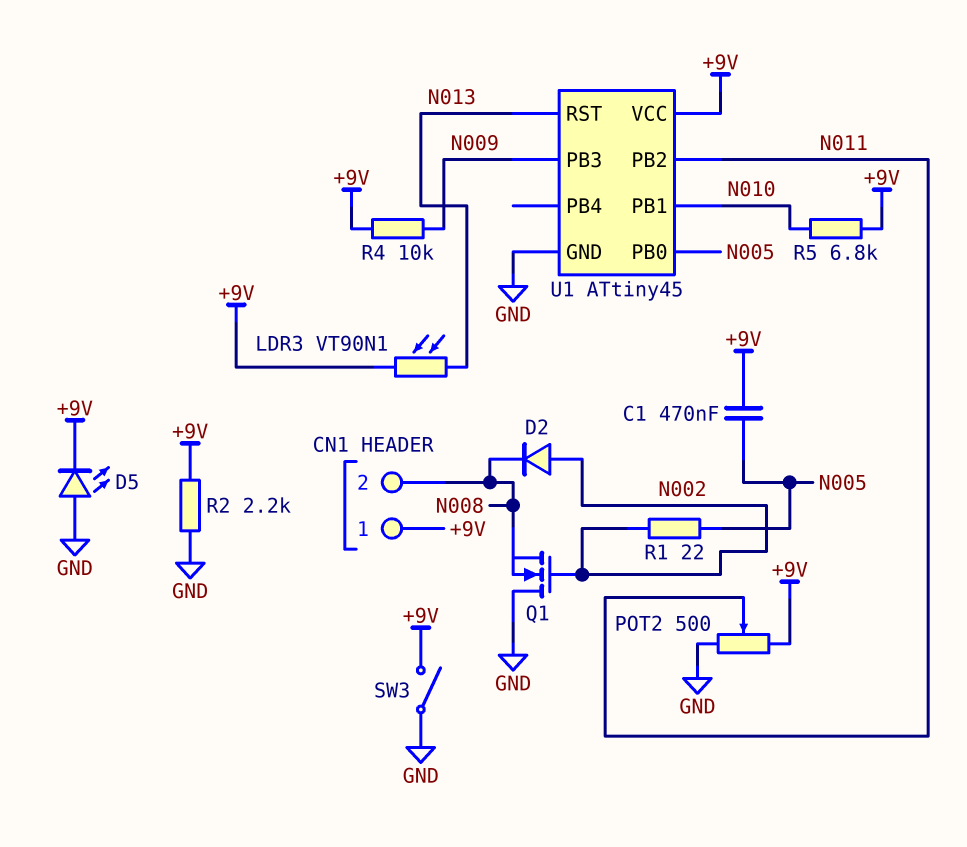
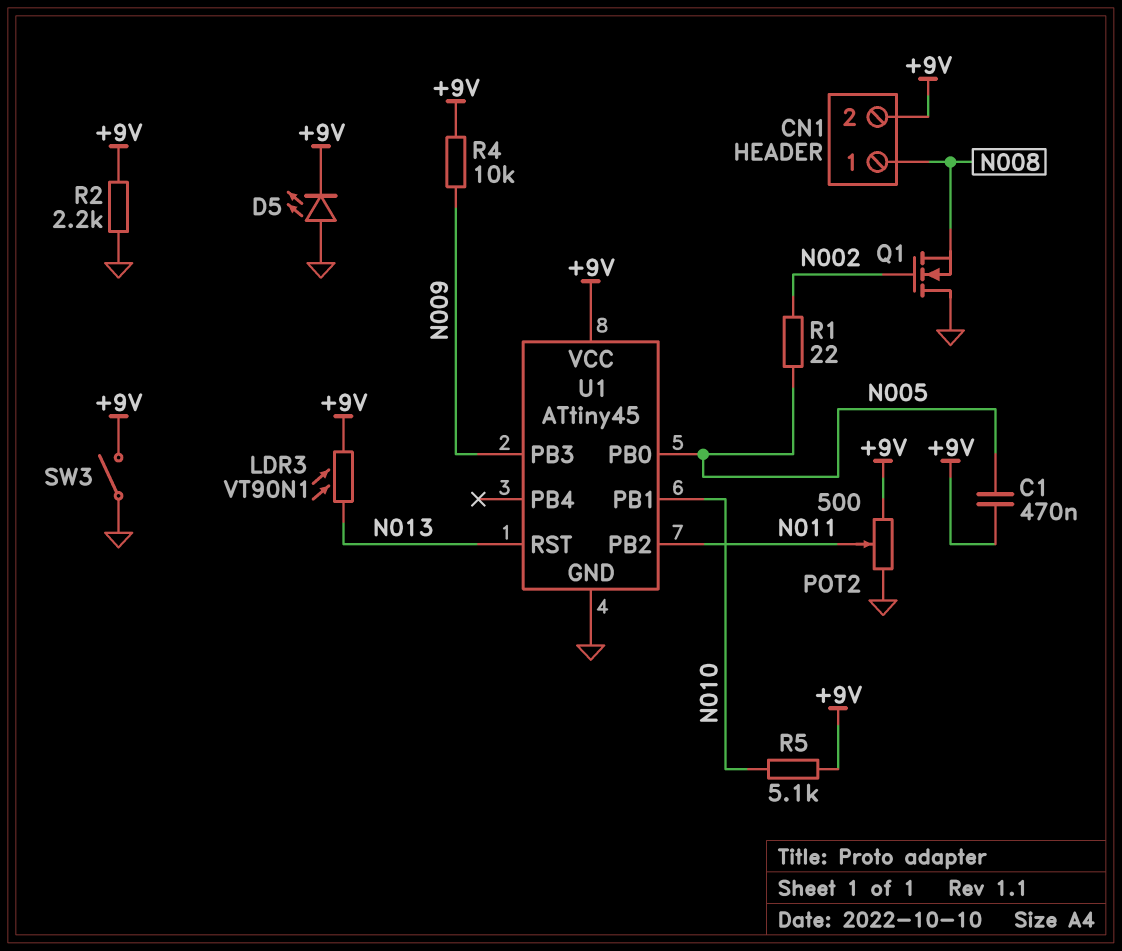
CN1 pin 1: +9V -> N008
CN1 pin 2: N008 -> +9V
D2: diode (A N002, K N008) -> none
R5: 6.8k (+9V, N010) -> 5.1k (+9V, N010)

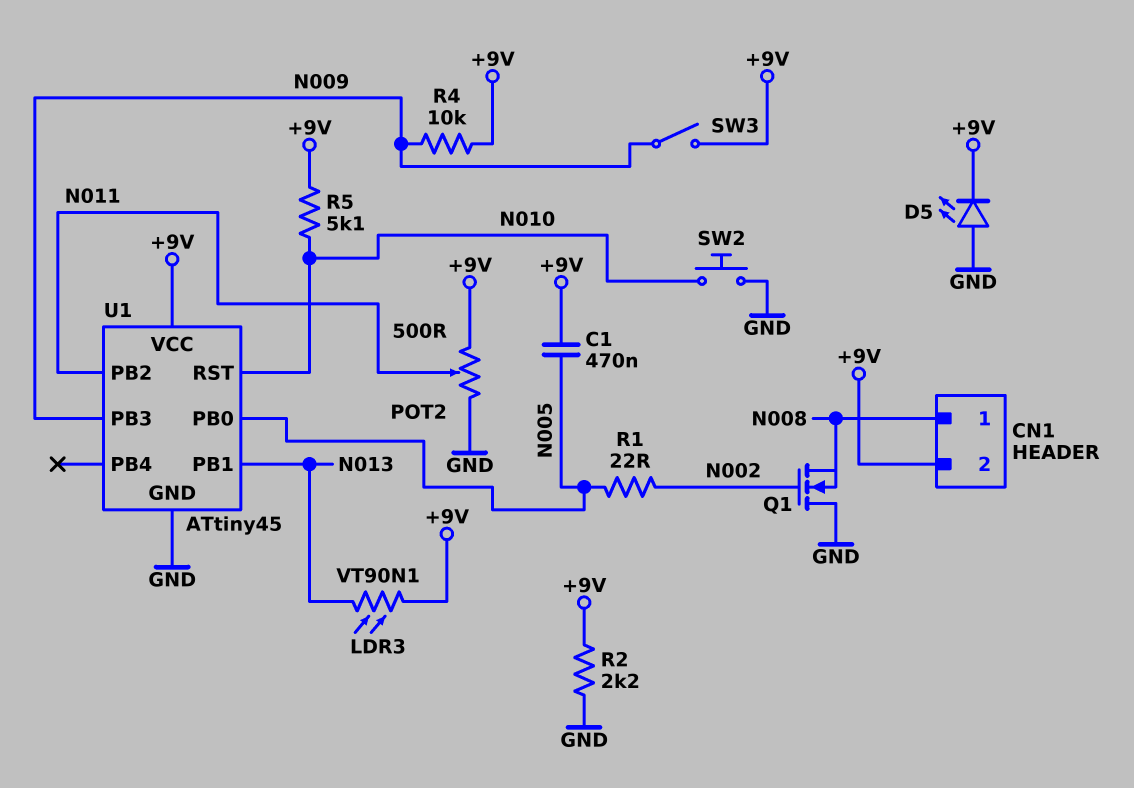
SW2: none -> button (GND, N010)
SW3: switch (+9V, GND) -> switch (+9V, N009)
U1 pin PB1: N010 -> N013
U1 pin RST: N013 -> N010

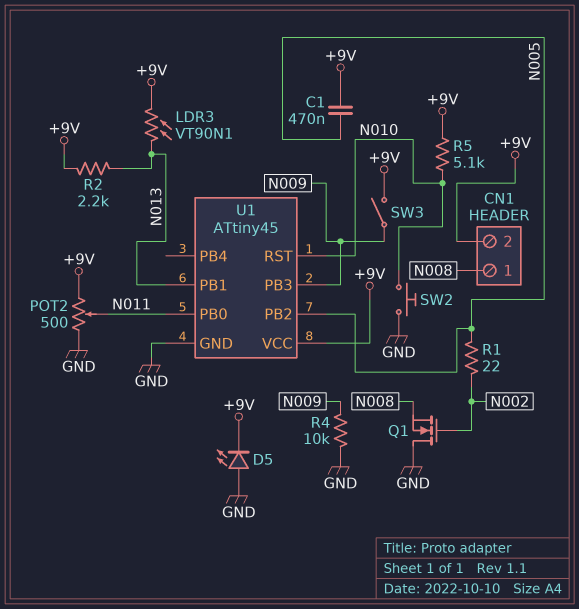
R2: 2.2k (+9V, GND) -> 2.2k (+9V, N013)
R4: 10k (+9V, N009) -> 10k (GND, N009)
U1 pin PB0: N005 -> N011
U1 pin PB2: N011 -> N005

